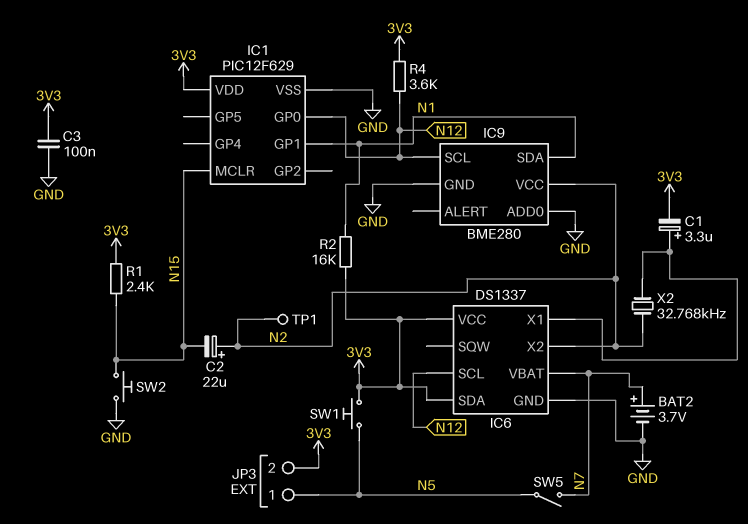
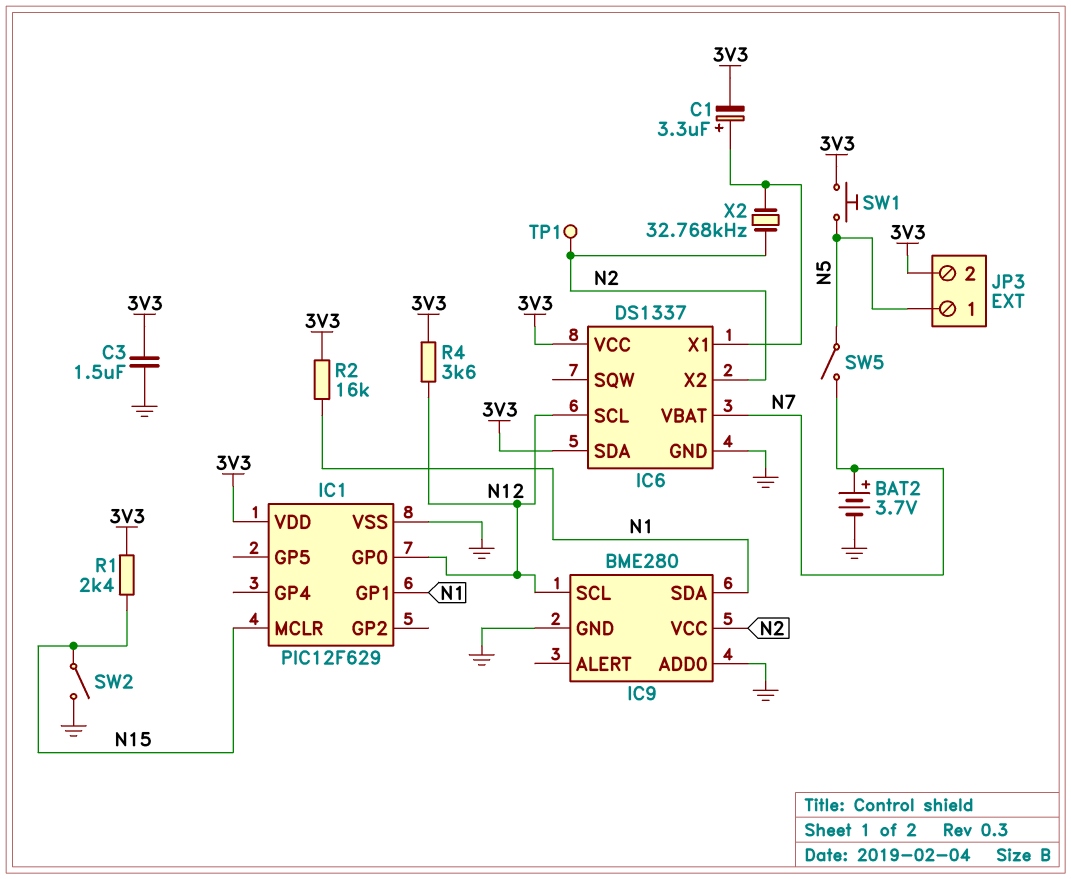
C2: 22uF (plus N2, minus N15) -> none
C3: 100nF (3V3, GND) -> 1.5uF (3V3, GND)
SW2: button (GND, N15) -> switch (GND, N15)

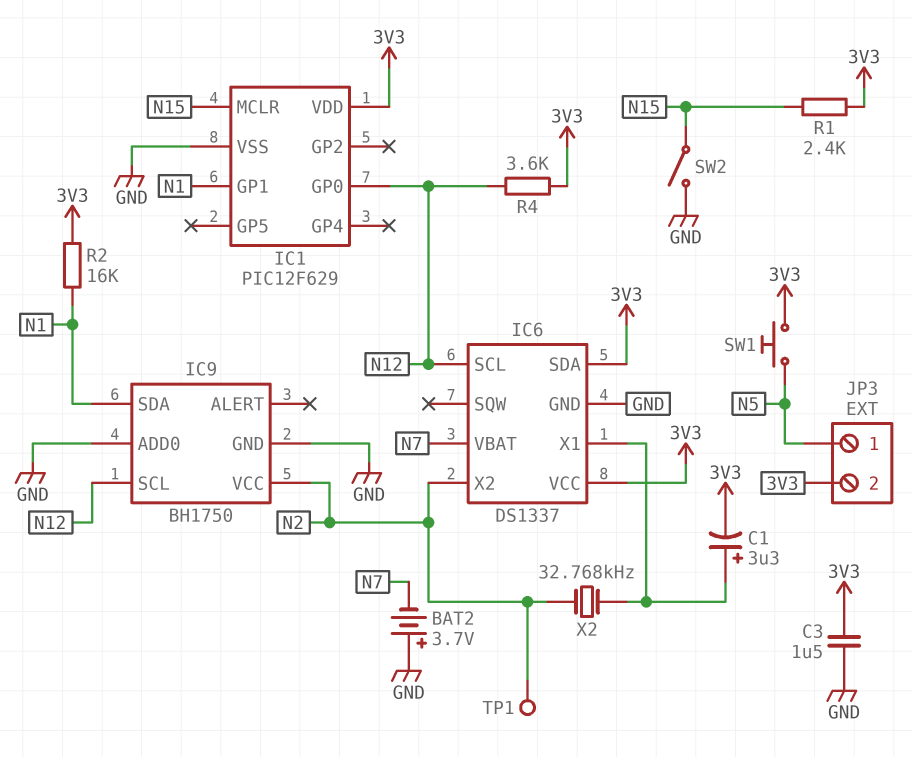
BAT2: 3.7V (plus N7, minus GND) -> 3.7V (plus GND, minus N7)
IC9: BME280 -> BH1750
SW5: switch (N5, N7) -> none

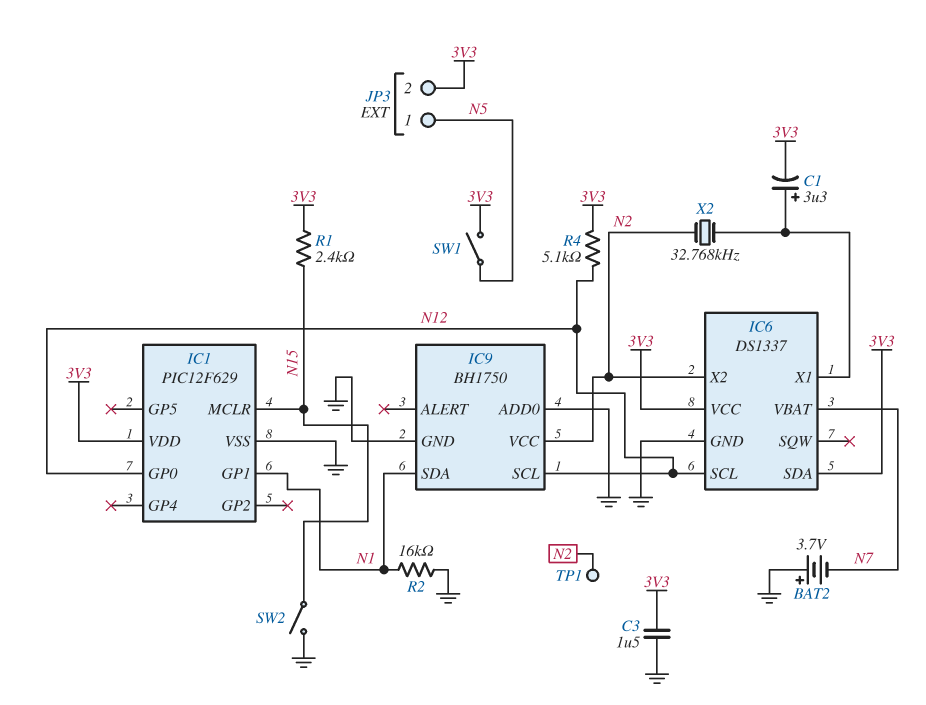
R2: 16k (3V3, N1) -> 16k (GND, N1)
R4: 3.6k (3V3, N12) -> 5.1k (3V3, N12)
SW1: button (3V3, N5) -> switch (3V3, N5)

